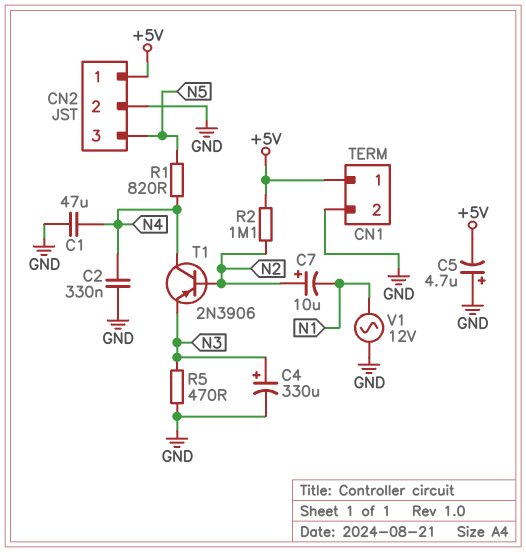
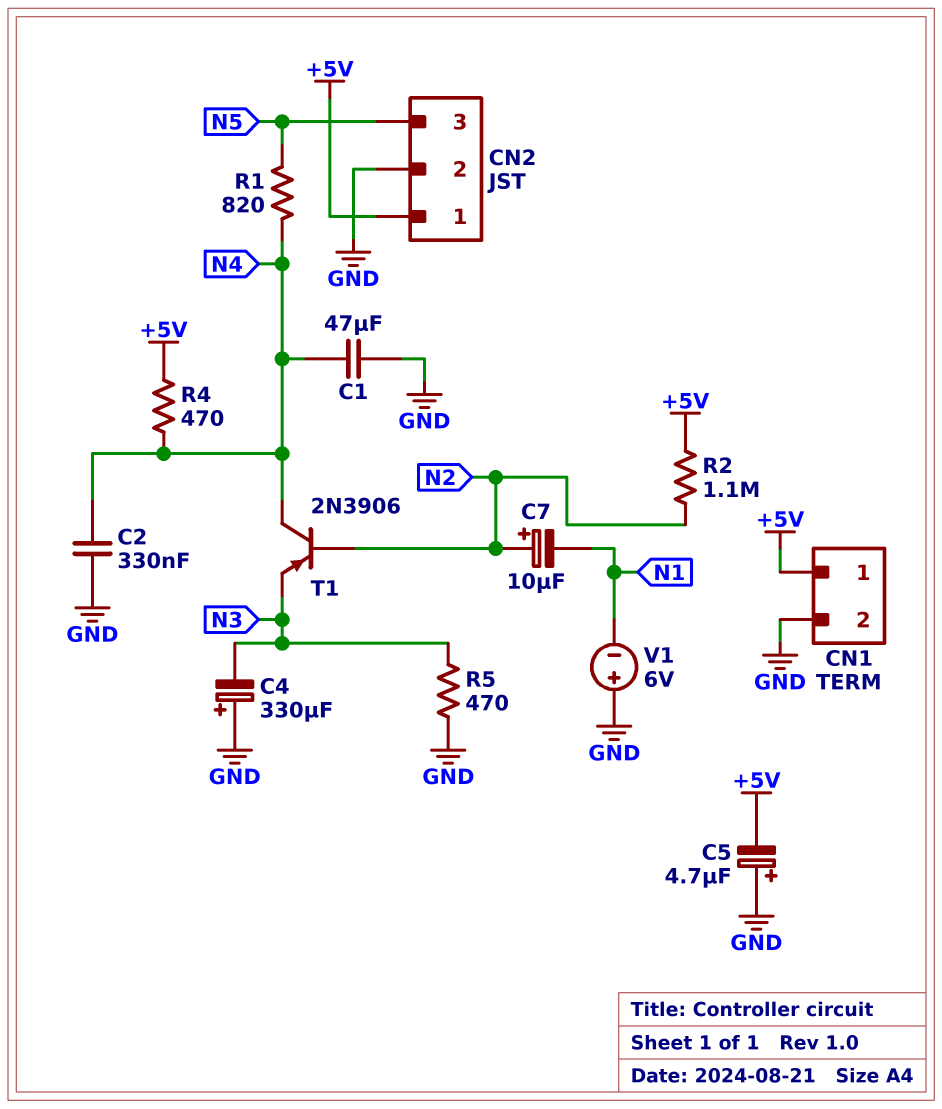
C4: 330uF (plus N3, minus GND) -> 330uF (plus GND, minus N3)
R4: none -> 470 (+5V, N4)
V1: AC 12V (GND, N1) -> 6V (plus GND, minus N1)

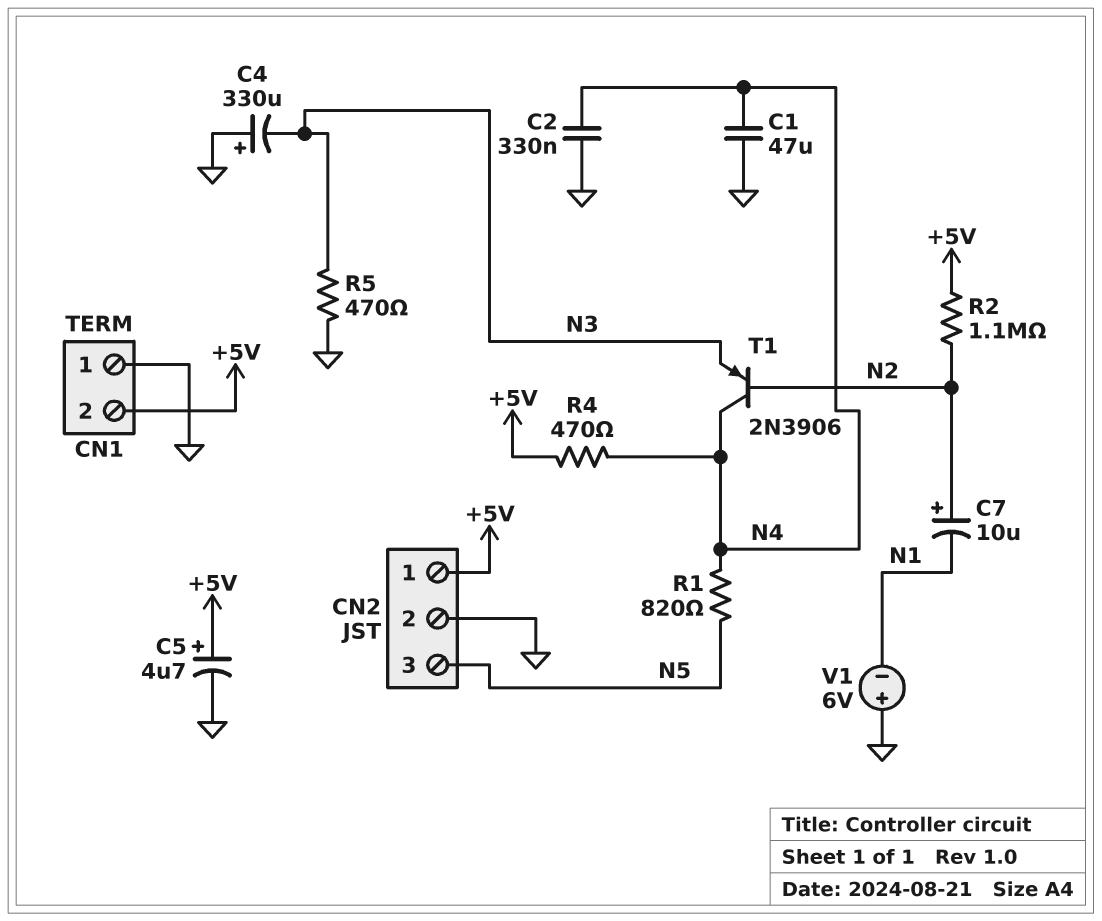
C5: 4.7uF (plus GND, minus +5V) -> 4.7uF (plus +5V, minus GND)
CN1 pin 1: +5V -> GND
CN1 pin 2: GND -> +5V

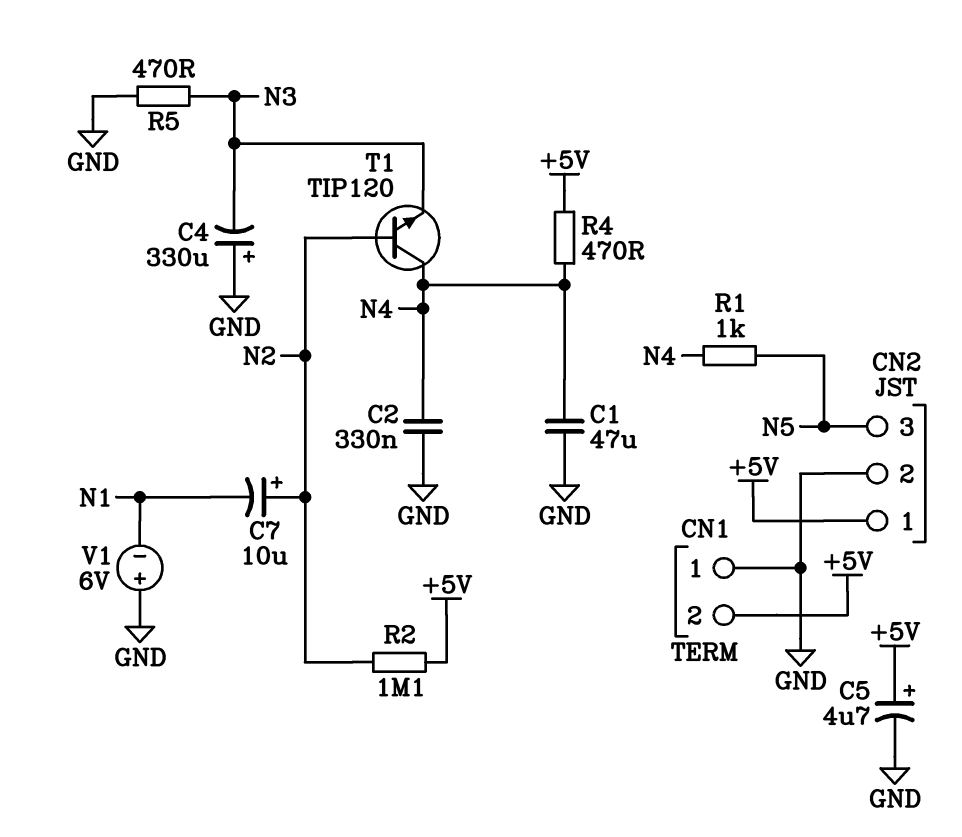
R1: 820 (N4, N5) -> 1k (N4, N5)
T1: PNP 2N3906 (B N2, C N4, E N3) -> NPN TIP120 (B N2, C N4, E N3)

